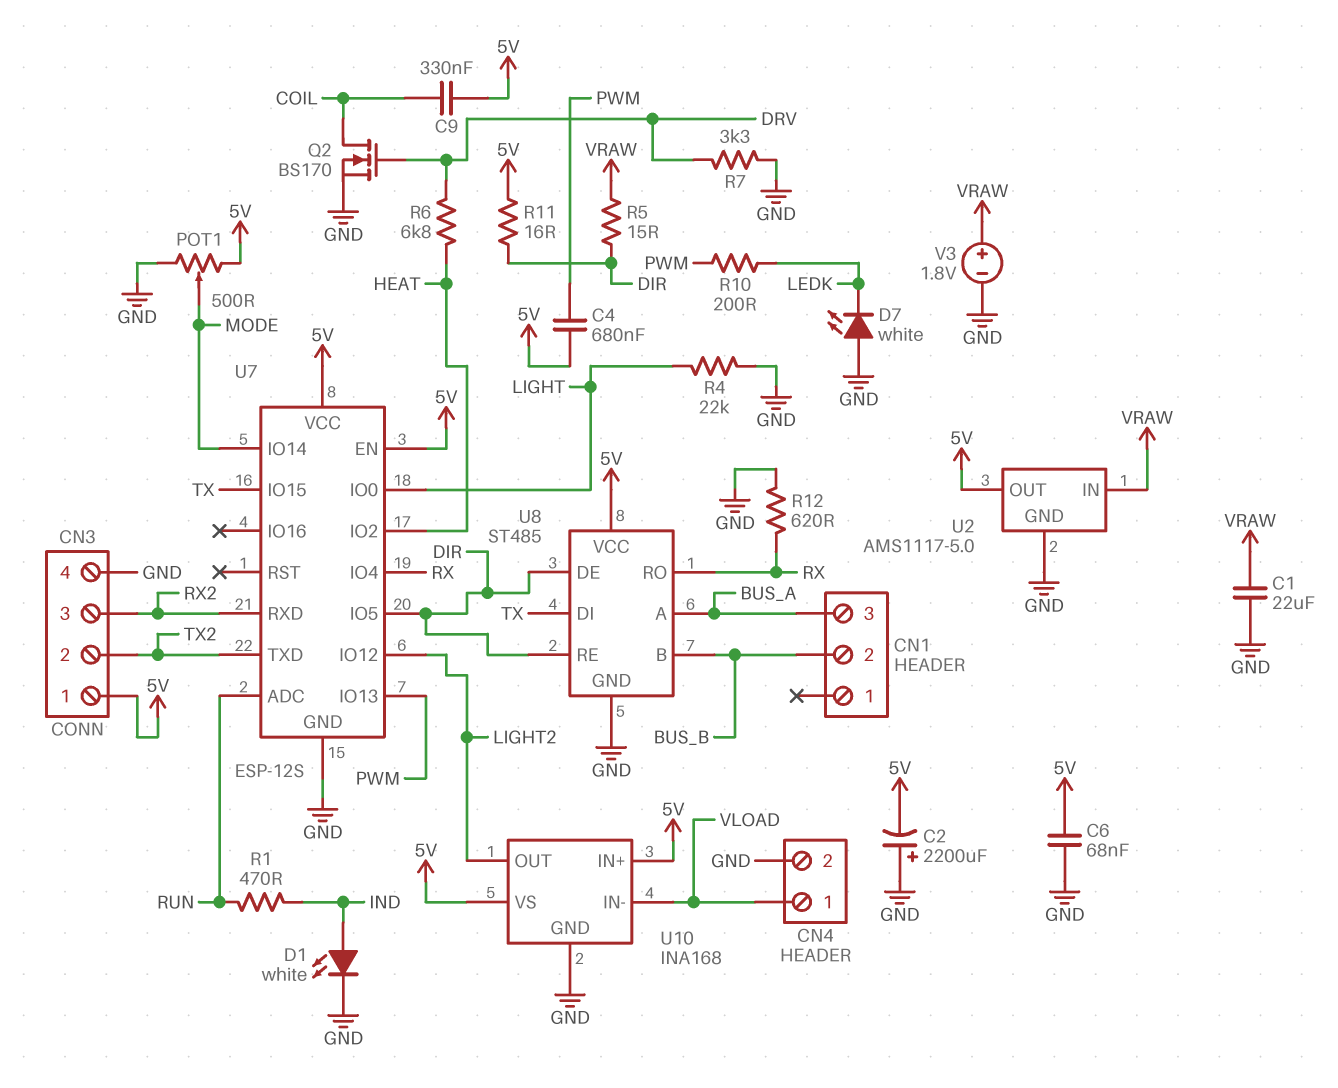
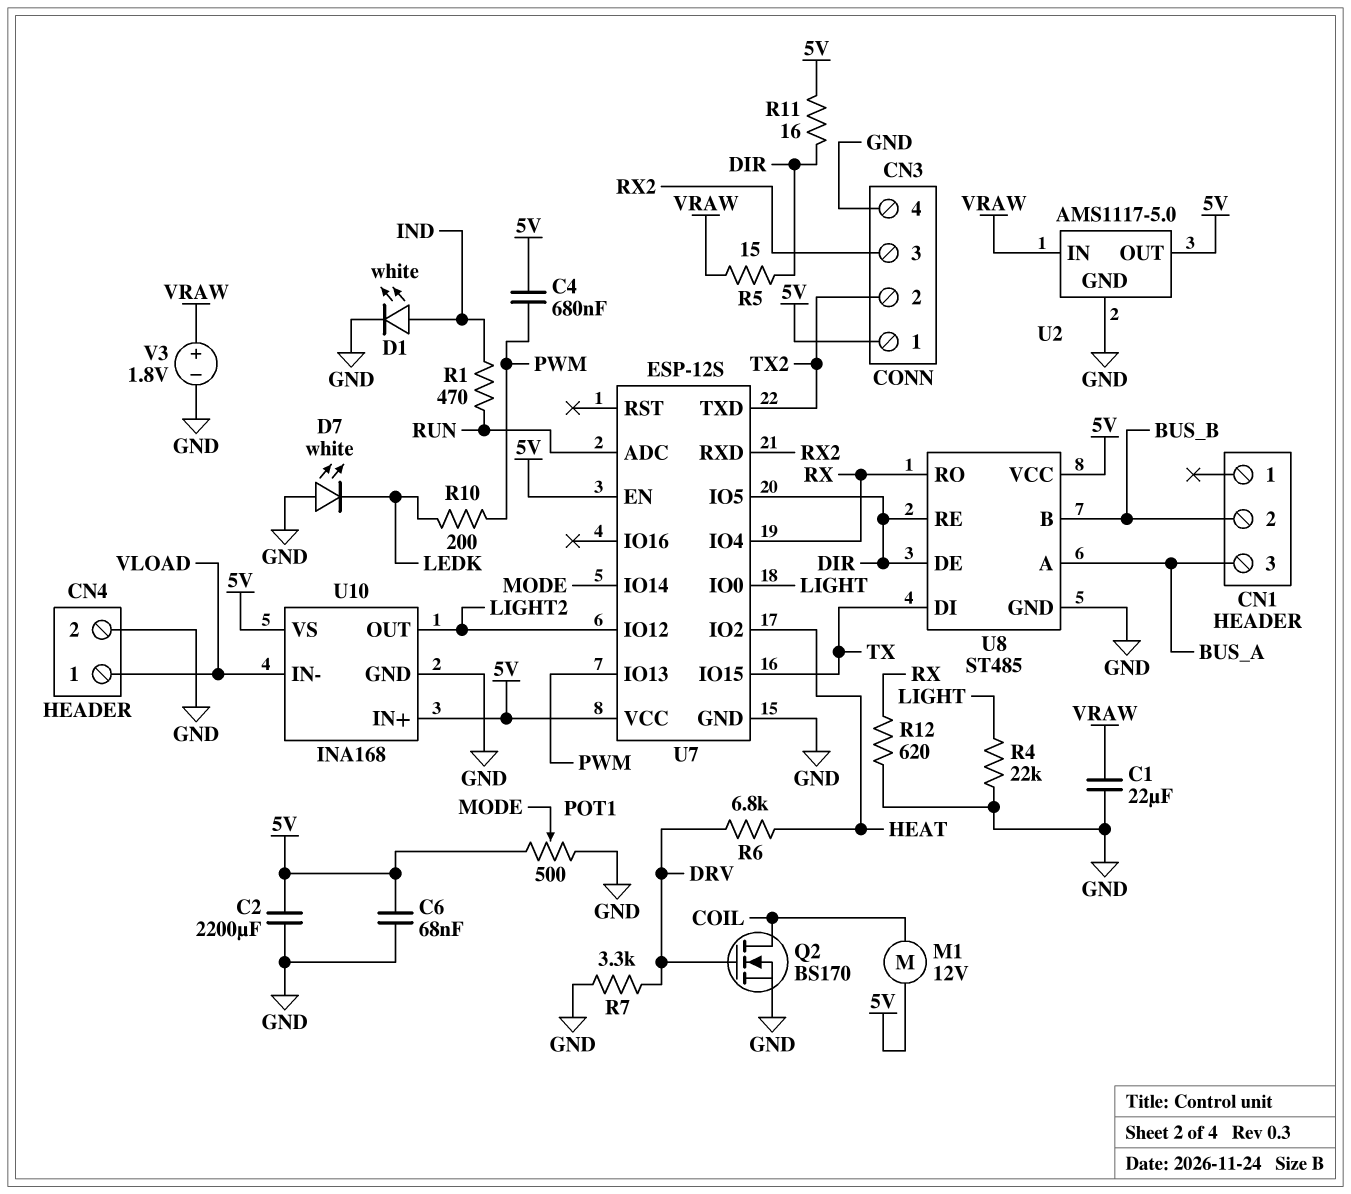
C2: 2200uF (plus GND, minus 5V) -> 2200uF (5V, GND)
C9: 330nF (5V, COIL) -> none
M1: none -> motor 12V (5V, COIL)

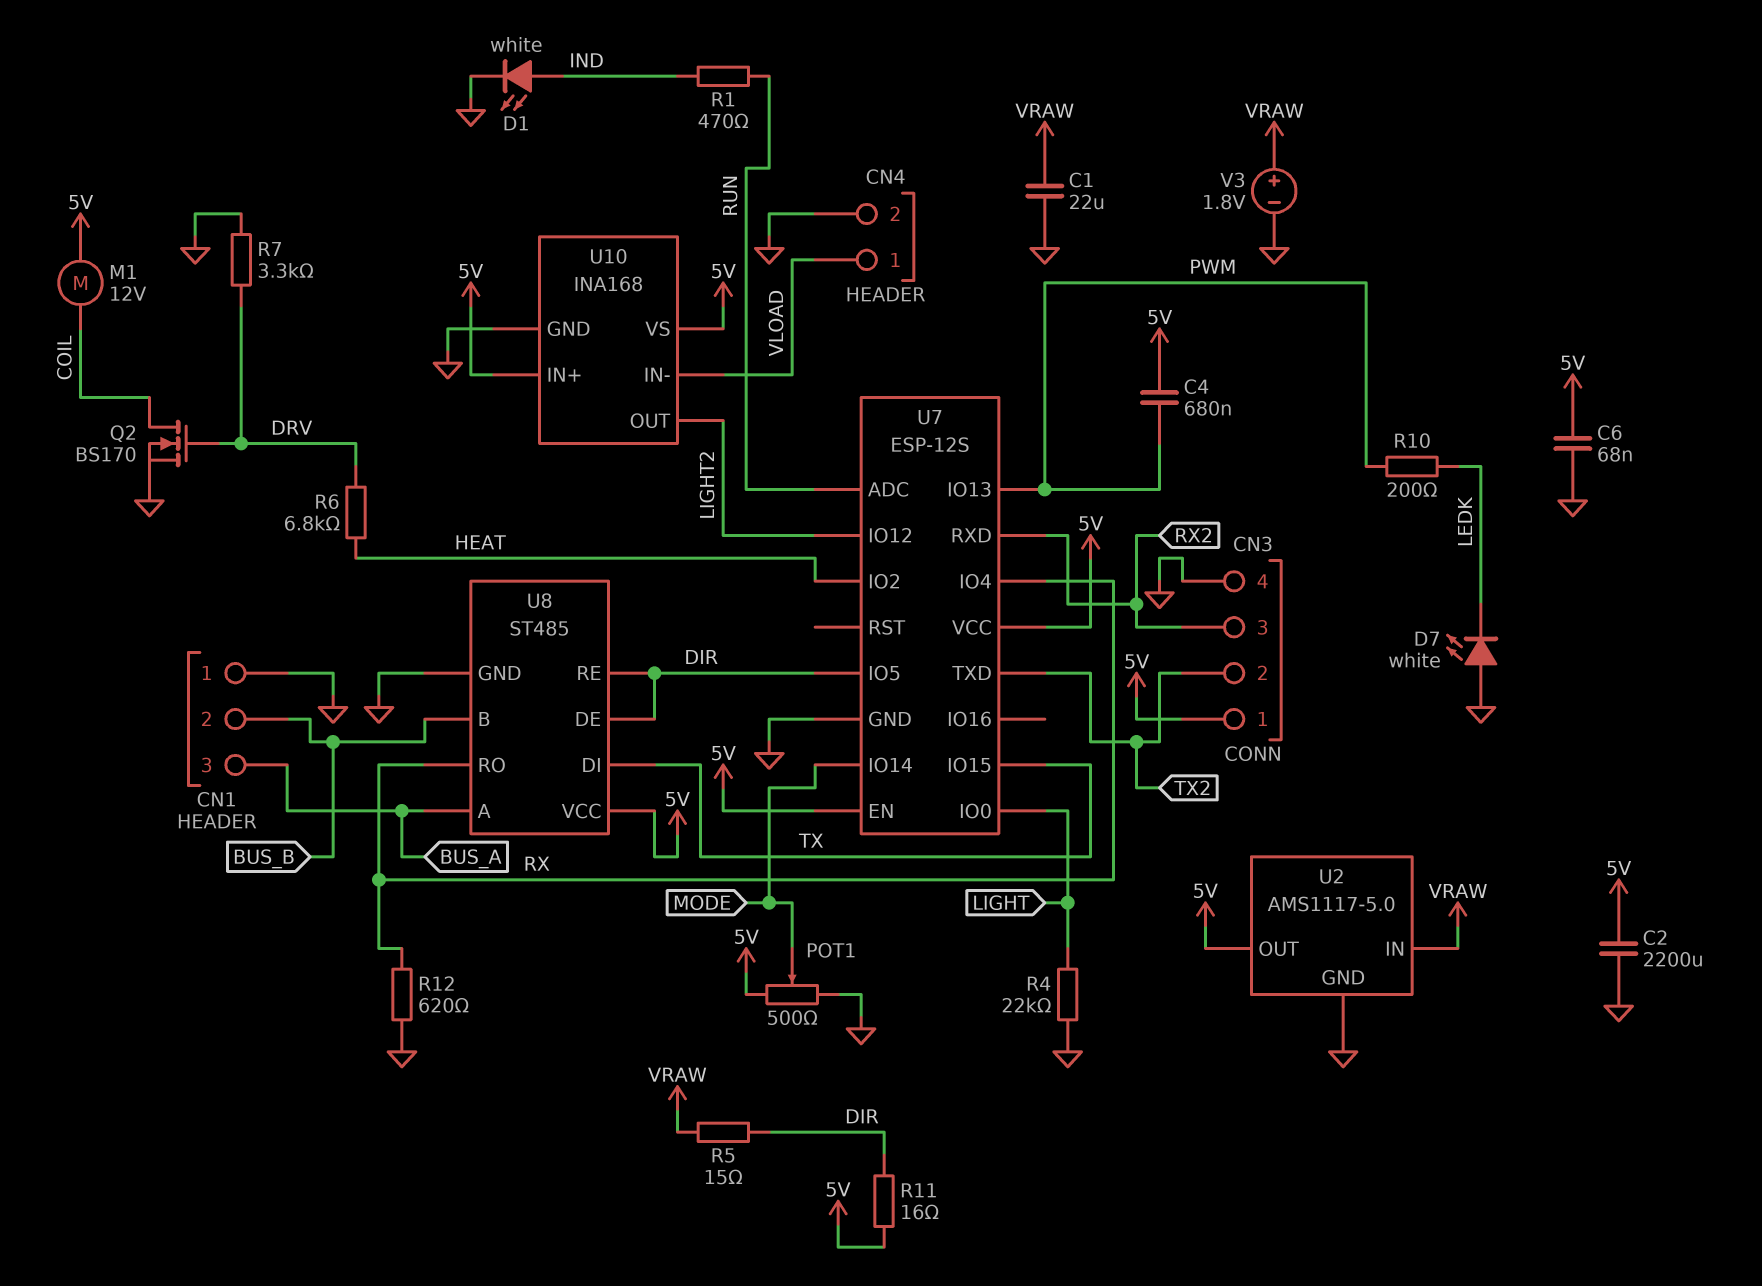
CN1 pin 1: none -> GND

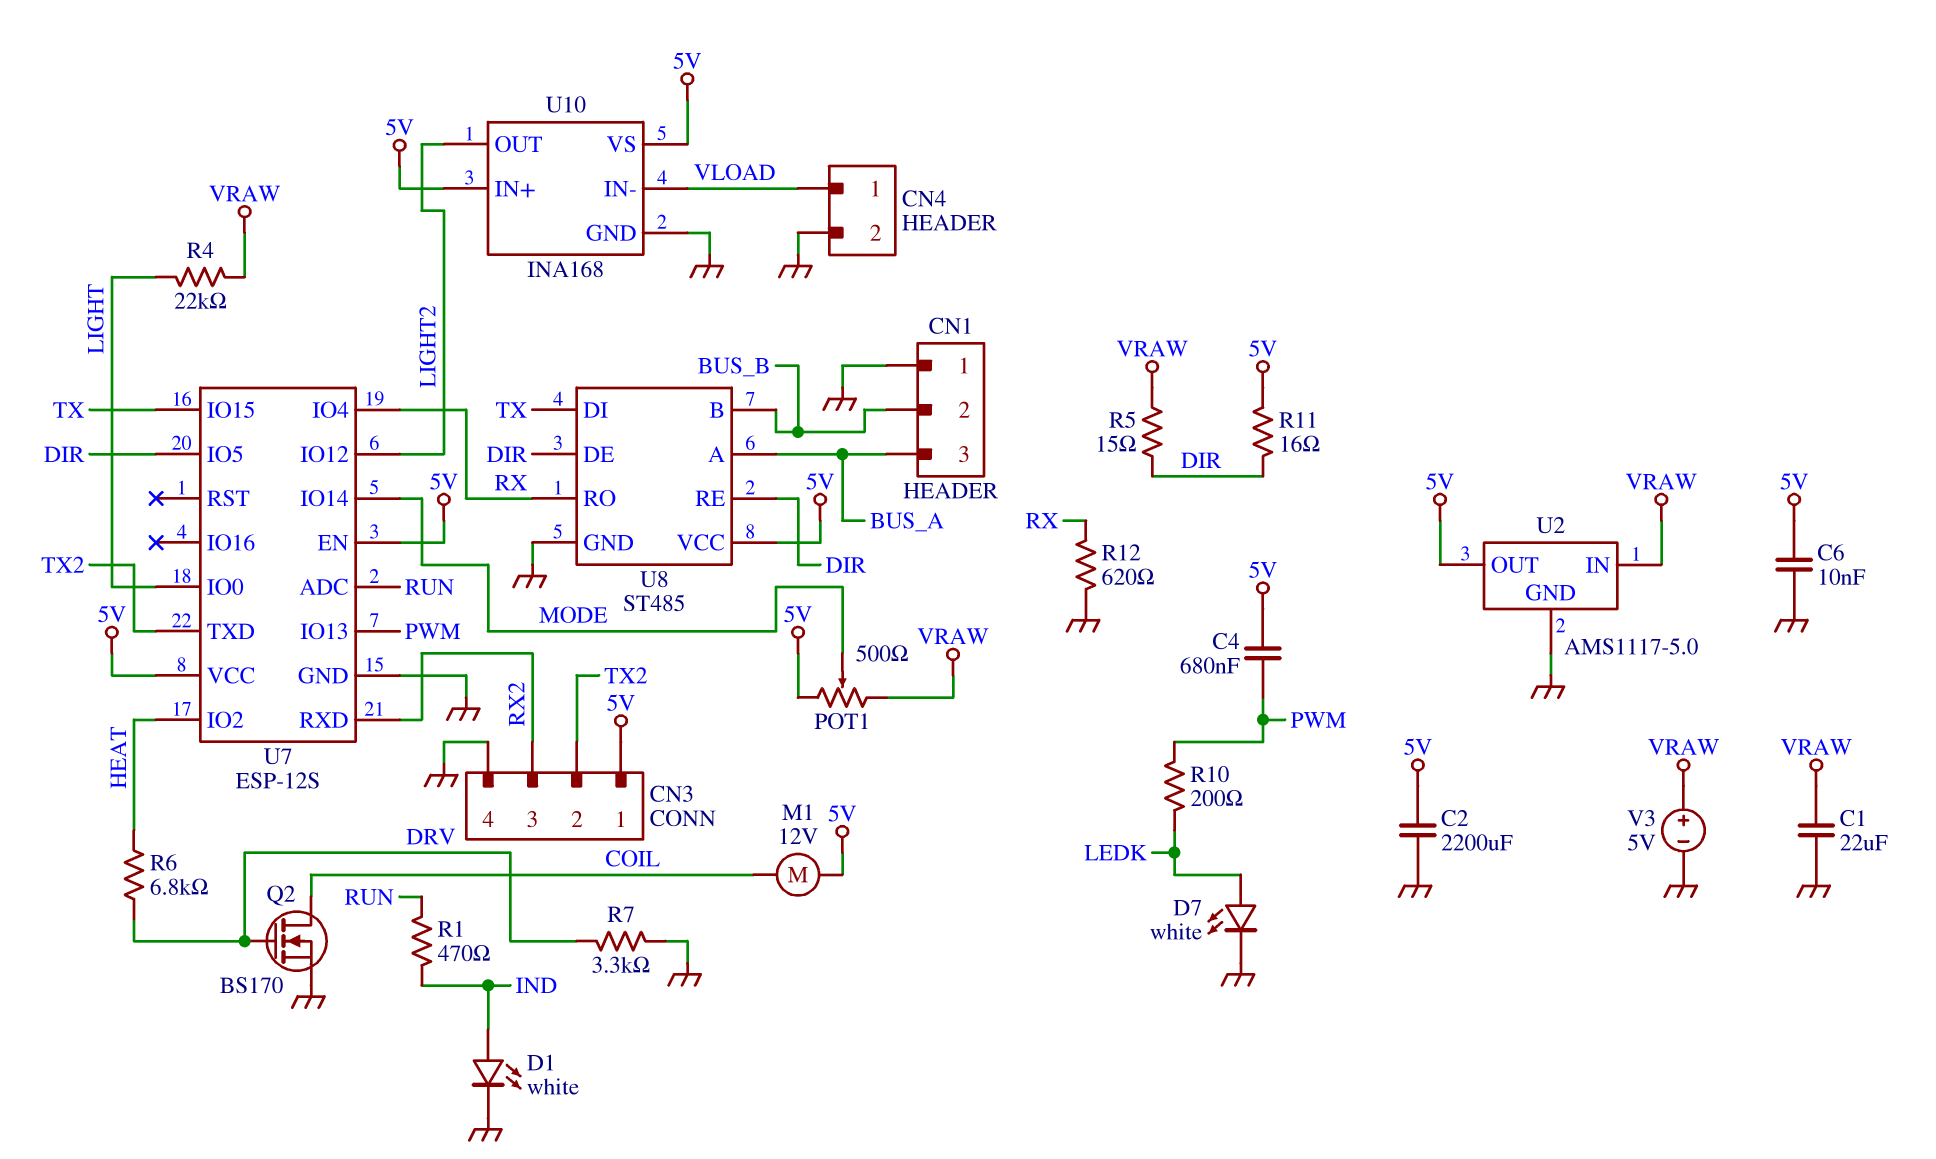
C6: 68nF (5V, GND) -> 10nF (5V, GND)
D7: LED white (A GND, K LEDK) -> LED white (A LEDK, K GND)
POT1: 500 (5V, GND, wiper MODE) -> 500 (5V, VRAW, wiper MODE)
R4: 22k (GND, LIGHT) -> 22k (LIGHT, VRAW)
V3: 1.8V (plus VRAW, minus GND) -> 5V (plus VRAW, minus GND)

